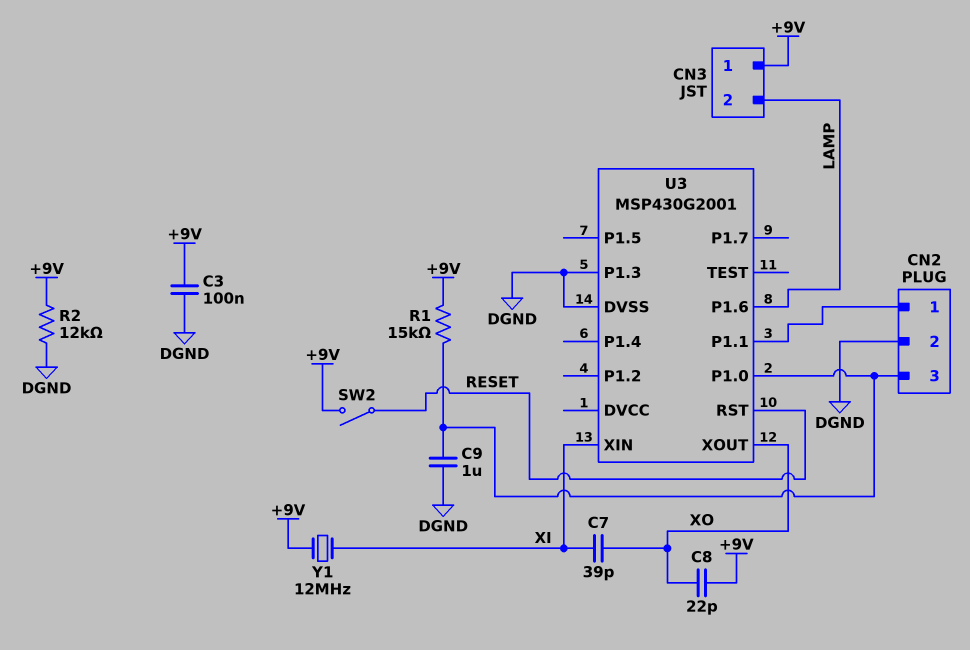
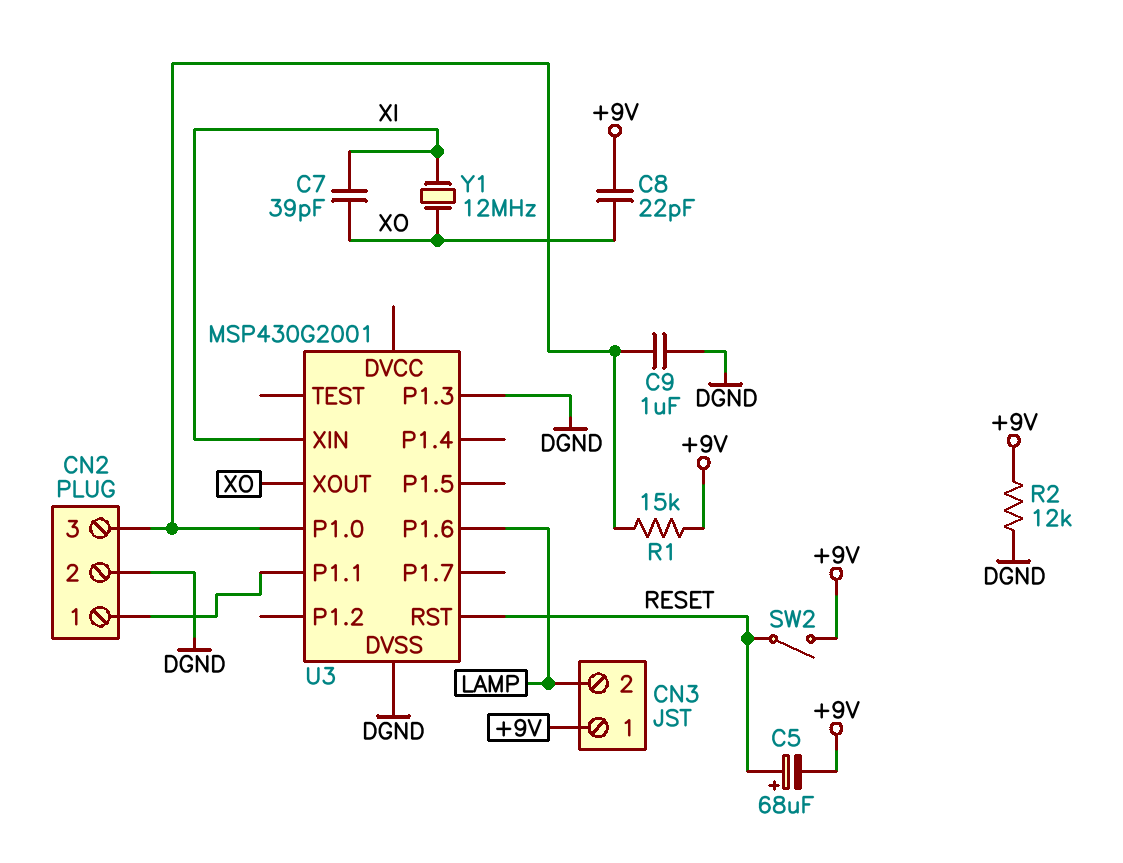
C3: 100nF (+9V, DGND) -> none
C5: none -> 68uF (plus RESET, minus +9V)
Y1: 12MHz (+9V, XI) -> 12MHz (XI, XO)

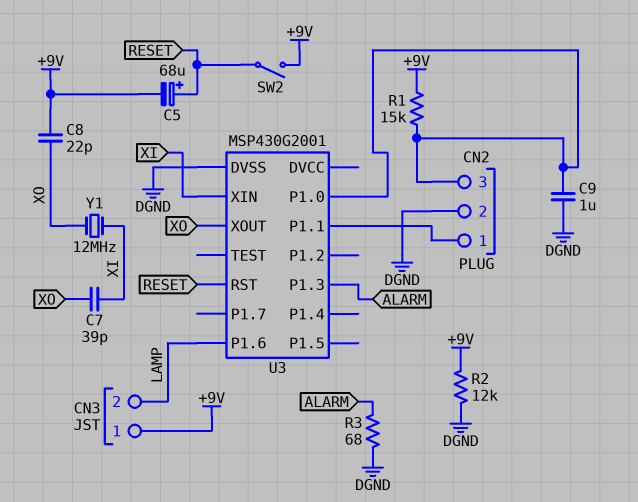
R3: none -> 68 (ALARM, DGND)
U3 pin P1.3: DGND -> ALARM

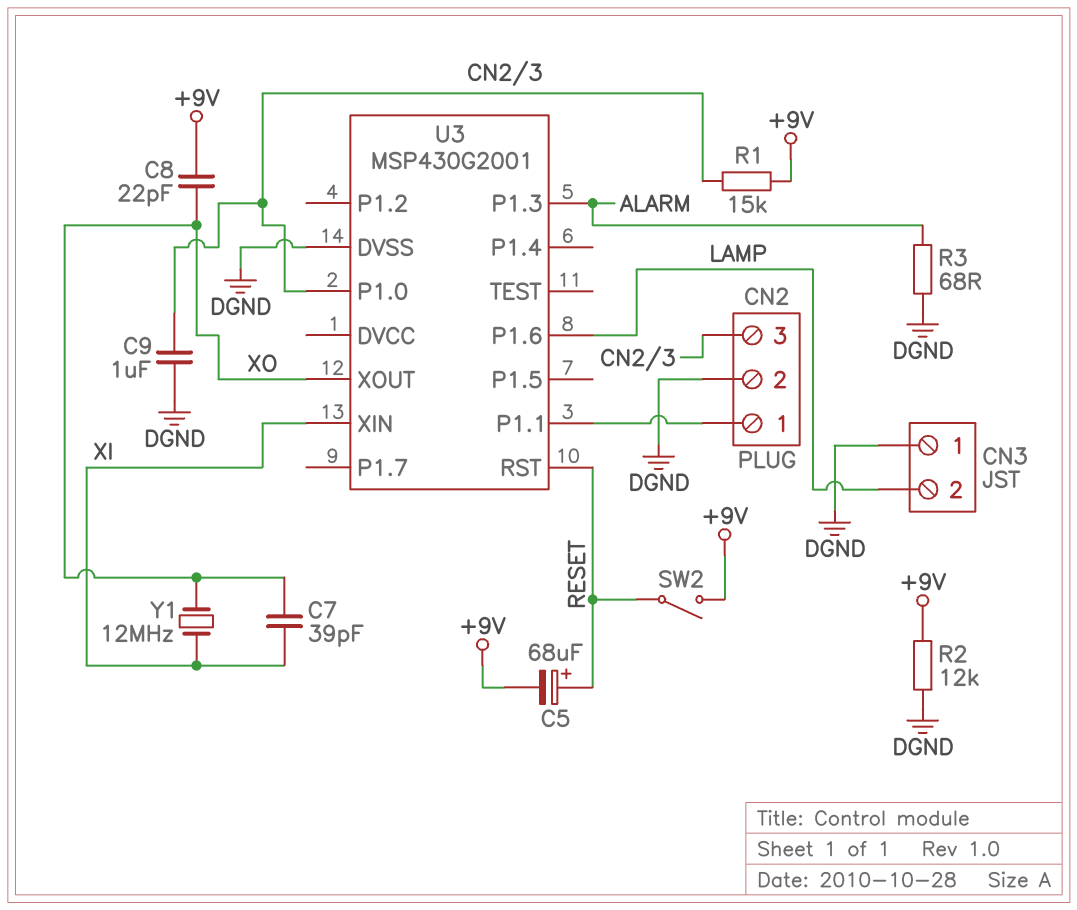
CN3 pin 1: +9V -> DGND

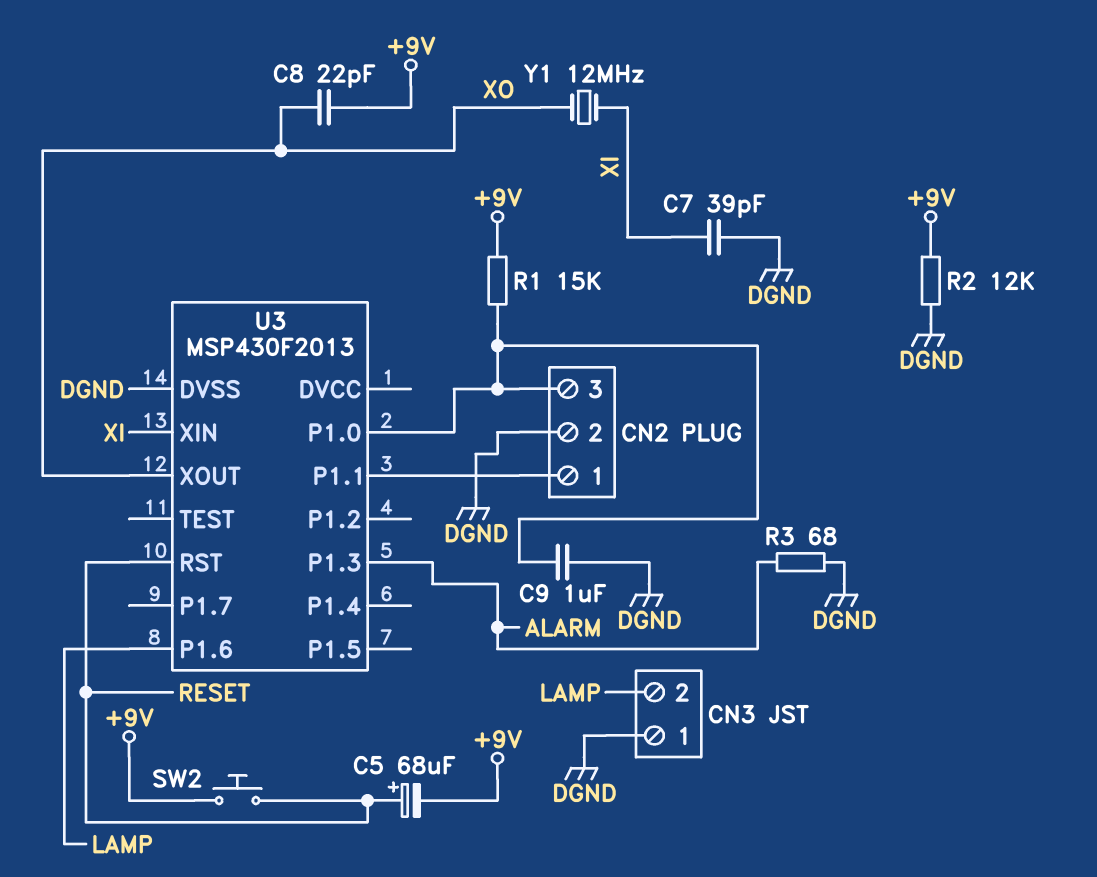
C7: 39pF (XI, XO) -> 39pF (DGND, XI)
SW2: switch (+9V, RESET) -> button (+9V, RESET)
U3: MSP430G2001 -> MSP430F2013

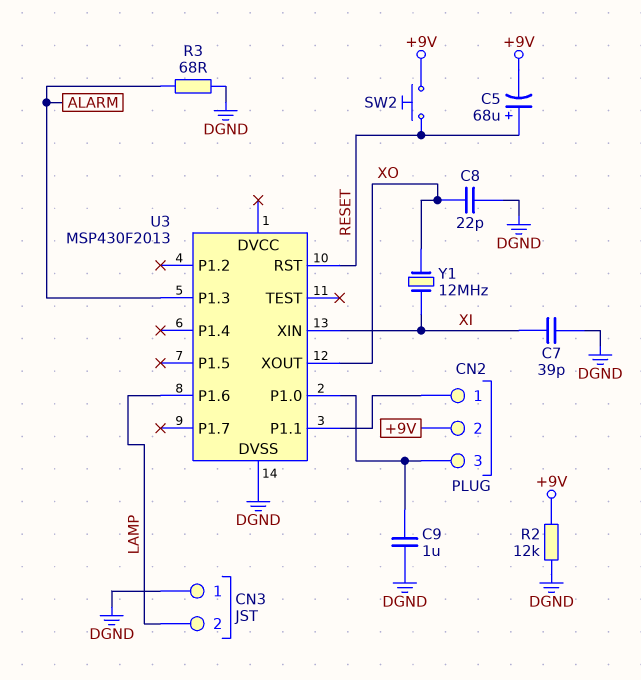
C8: 22pF (+9V, XO) -> 22pF (DGND, XO)
CN2 pin 2: DGND -> +9V
R1: 15k (+9V, CN2/3) -> none

